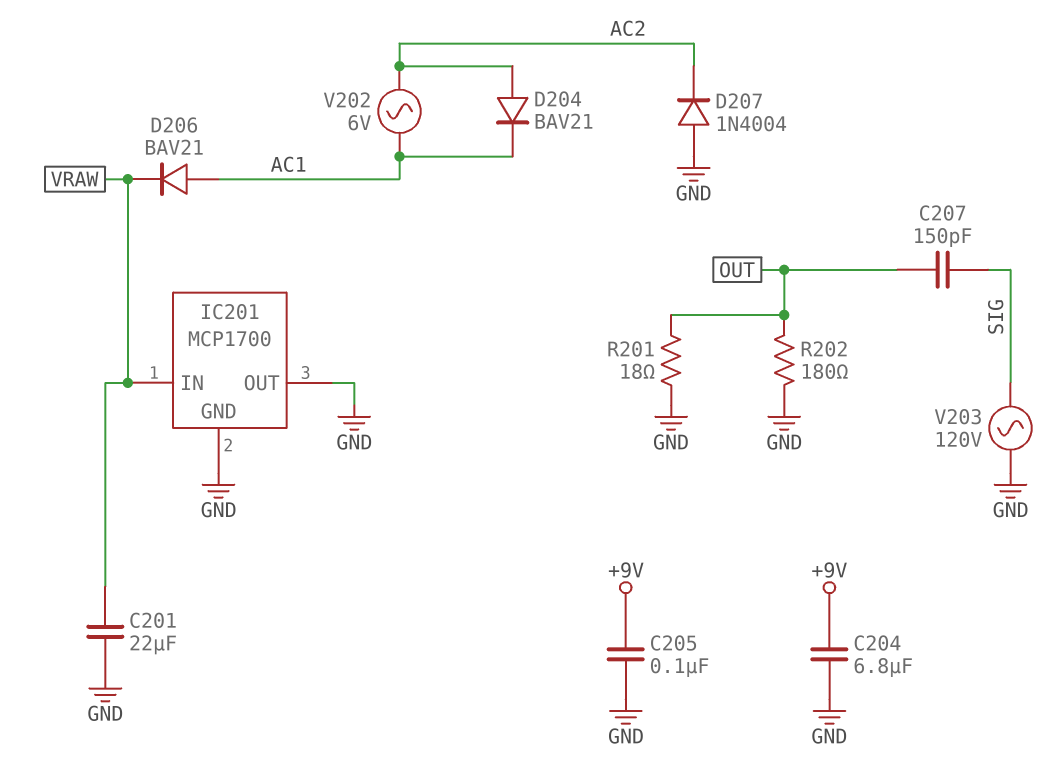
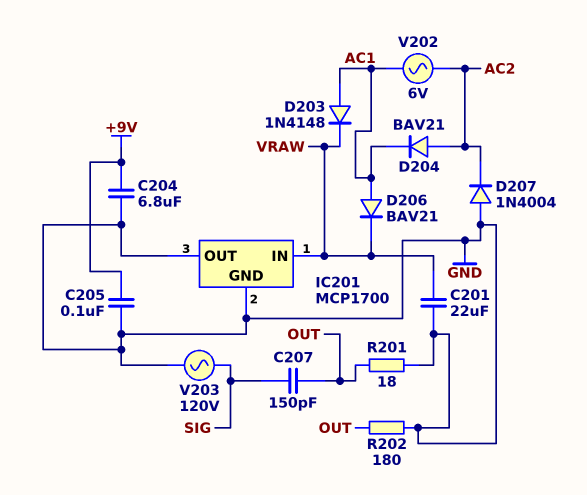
D203: none -> diode 1N4148 (A AC1, K VRAW)

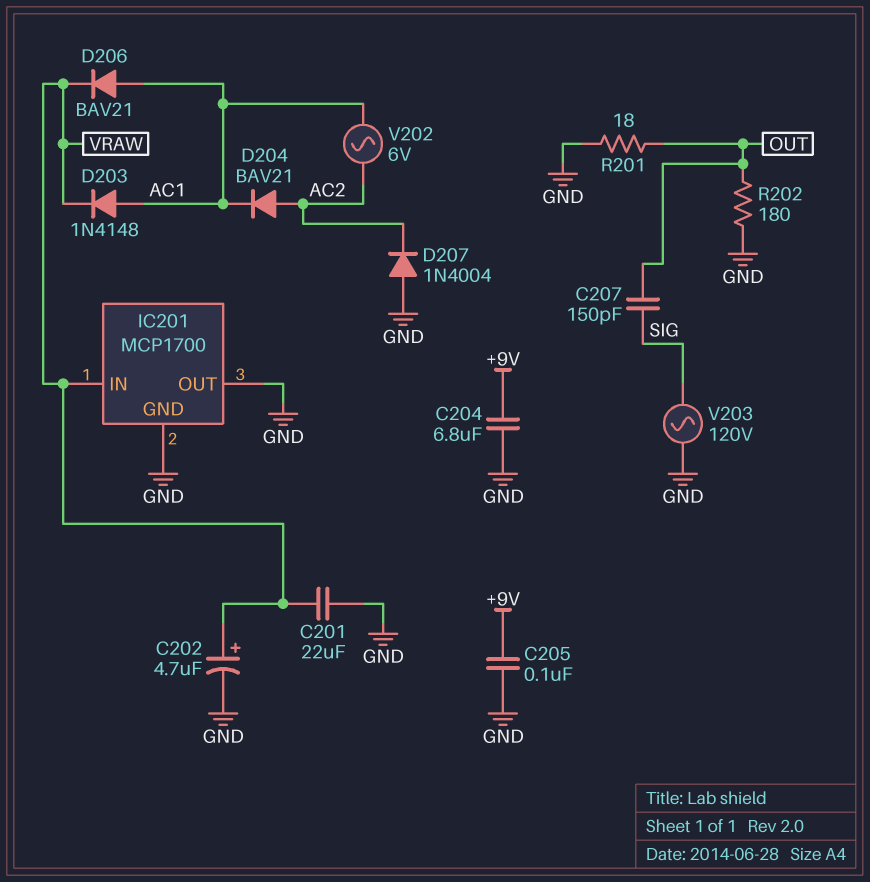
C202: none -> 4.7uF (plus VRAW, minus GND)

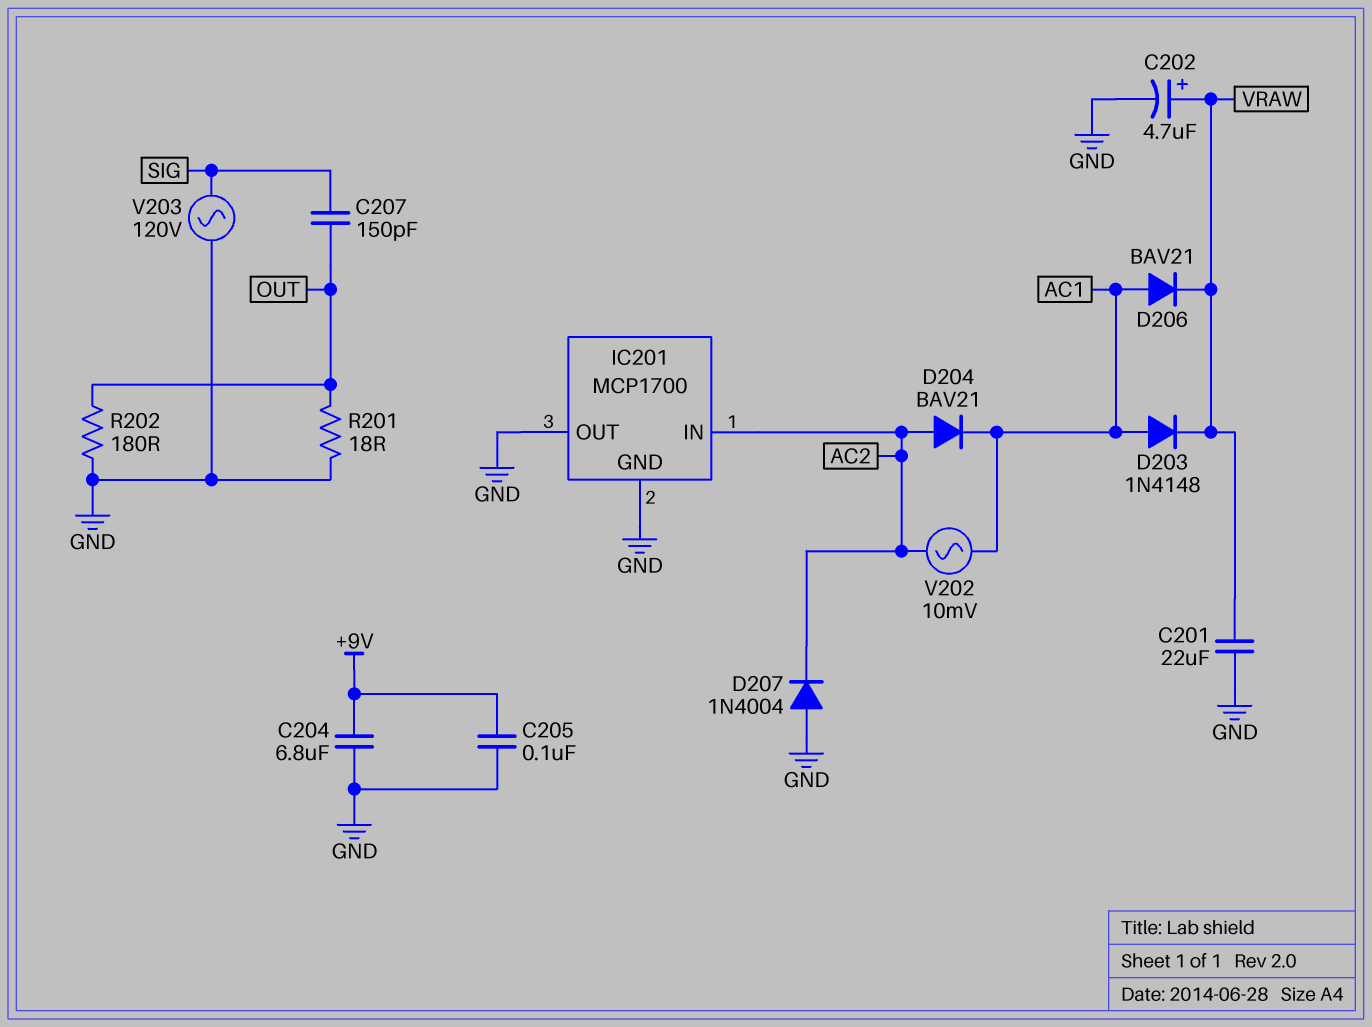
IC201 pin IN: VRAW -> AC2
V202: AC 6V (AC1, AC2) -> AC 10mV (AC1, AC2)

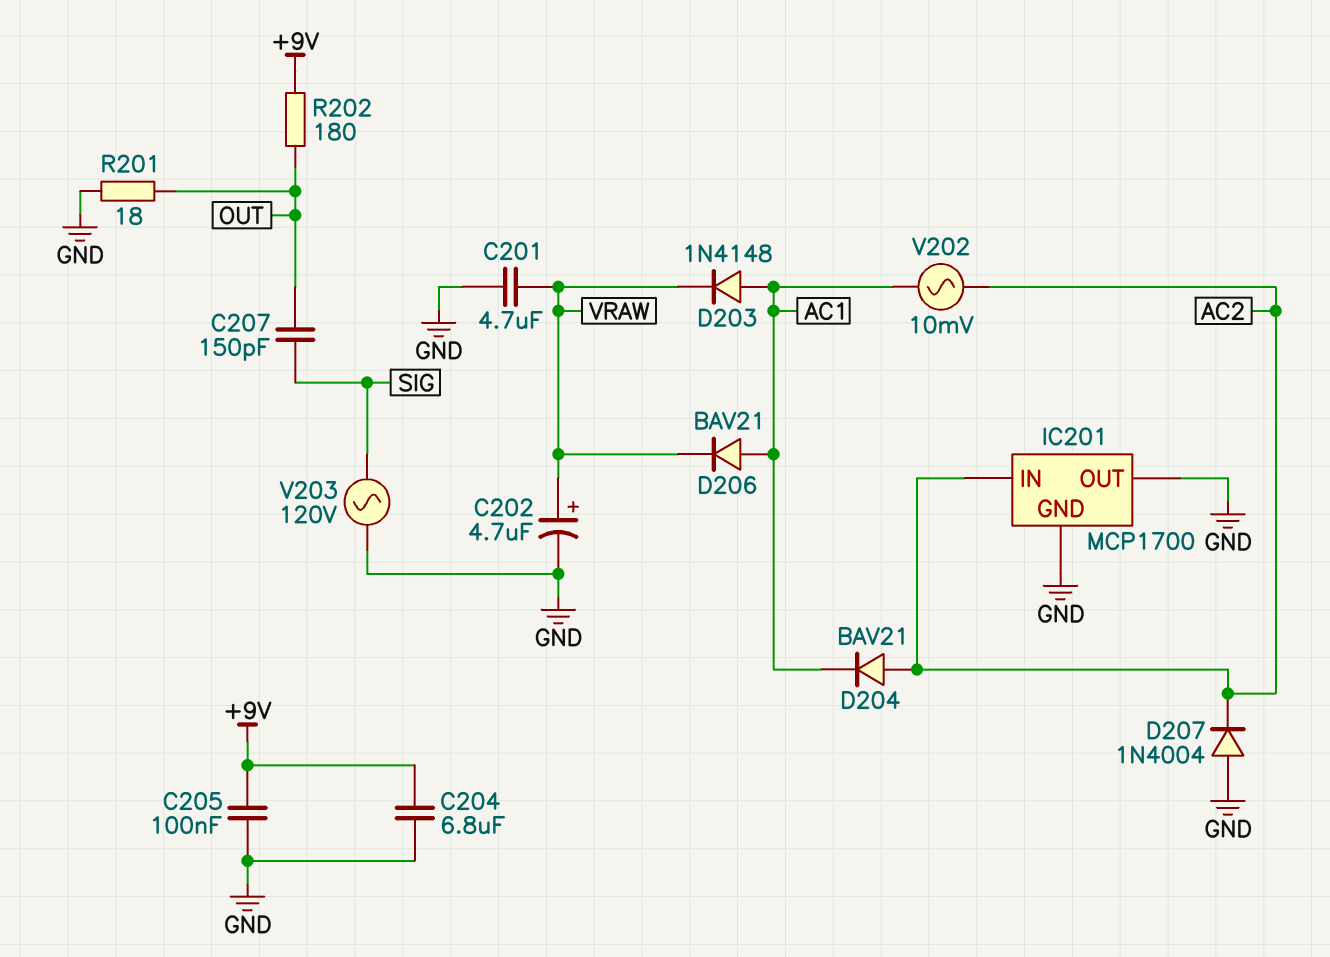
C201: 22uF (GND, VRAW) -> 4.7uF (GND, VRAW)
R202: 180 (GND, OUT) -> 180 (+9V, OUT)

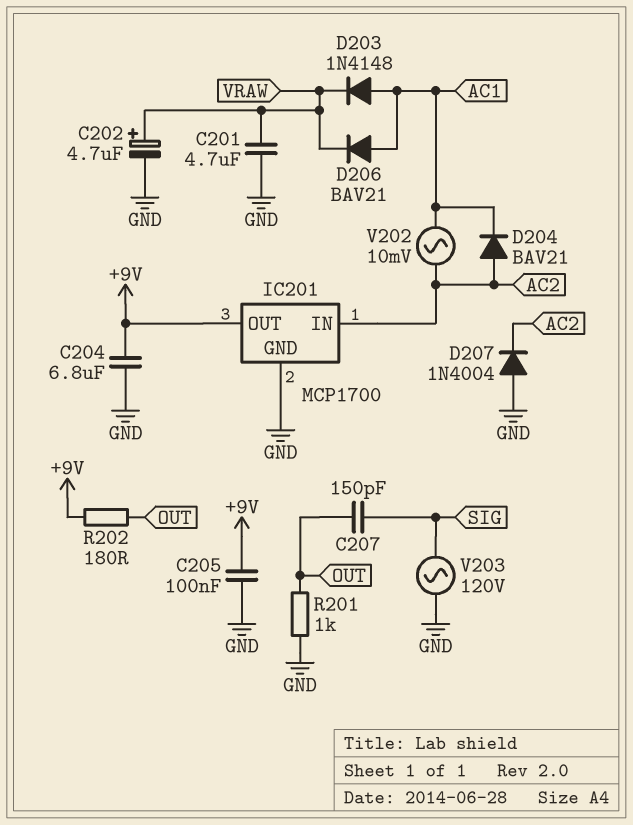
IC201 pin OUT: GND -> +9V
R201: 18 (GND, OUT) -> 1k (GND, OUT)

